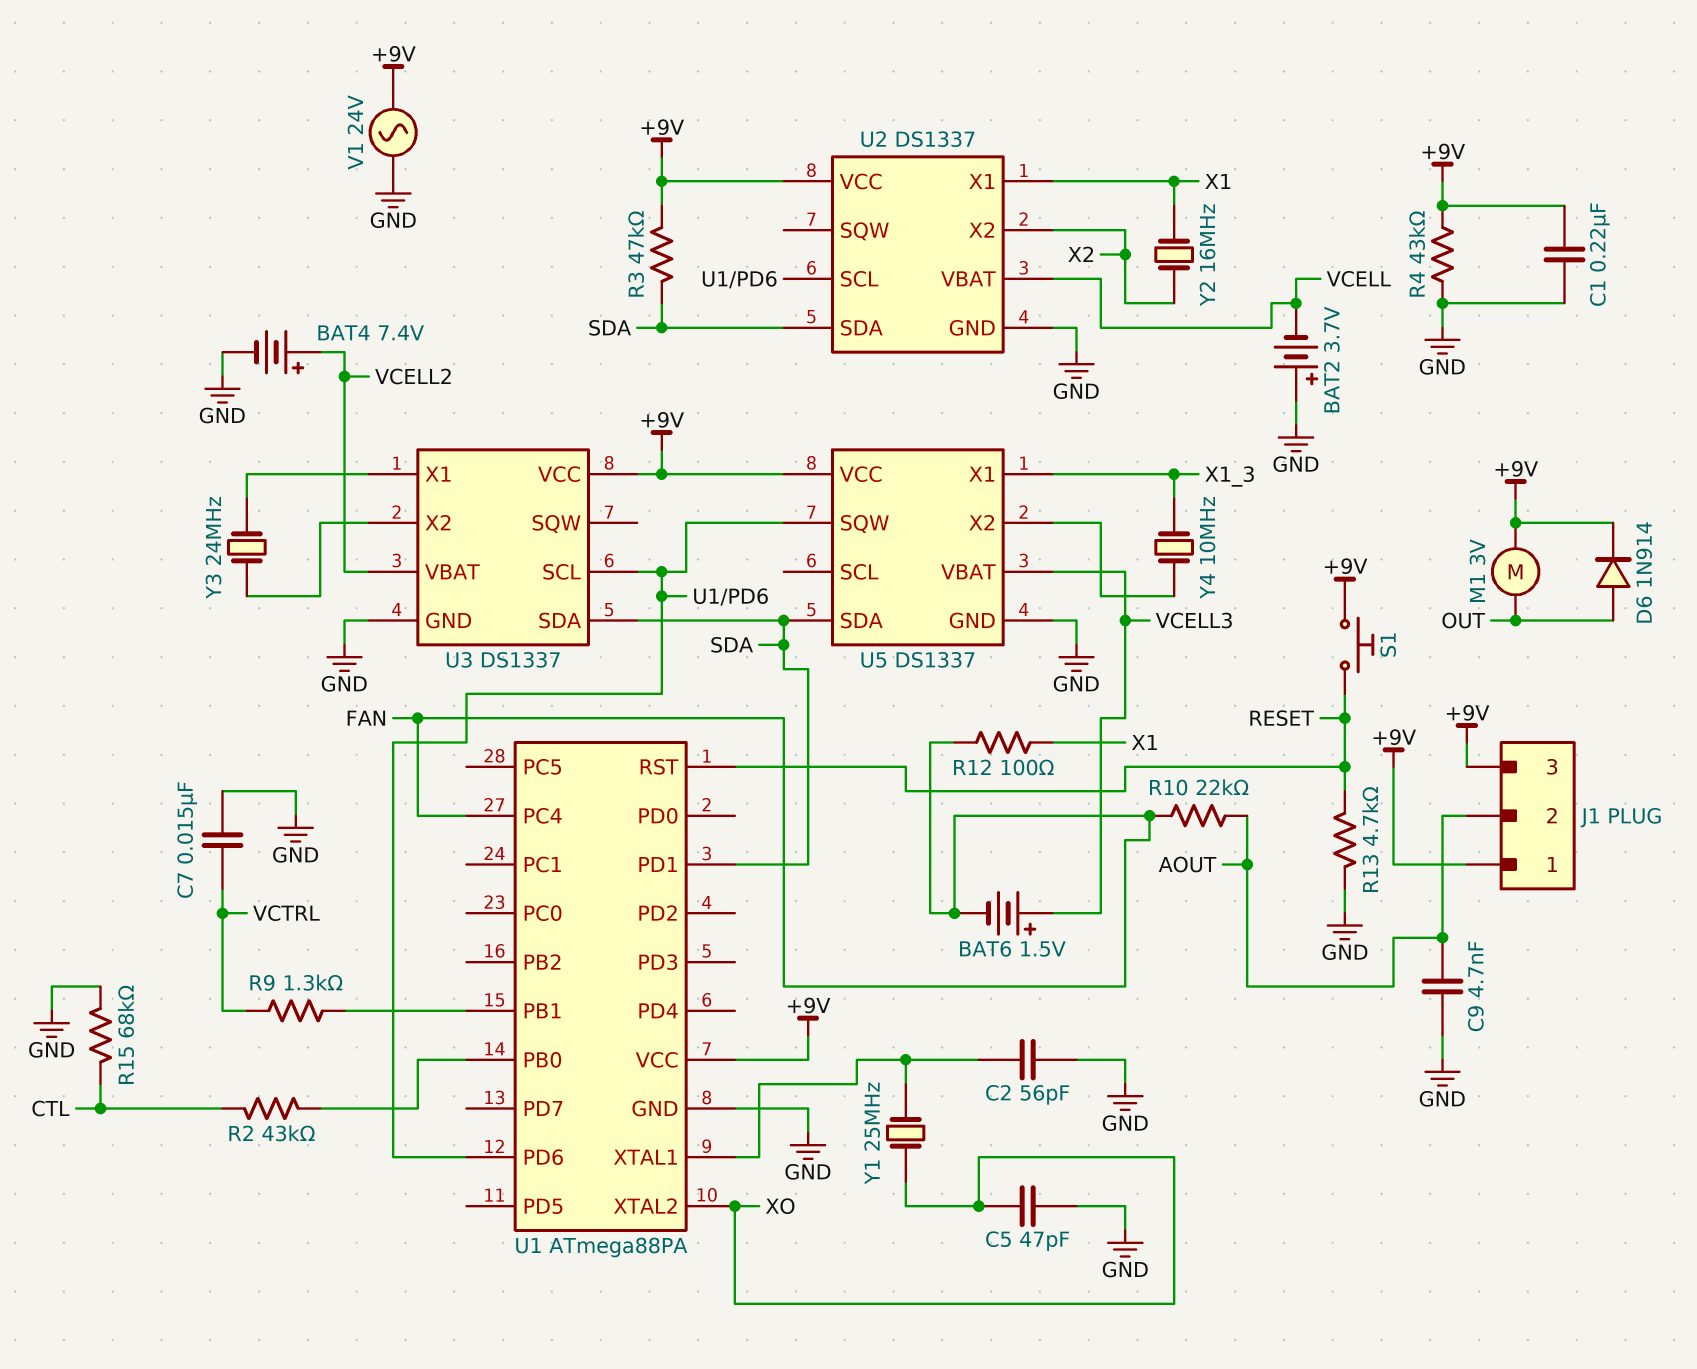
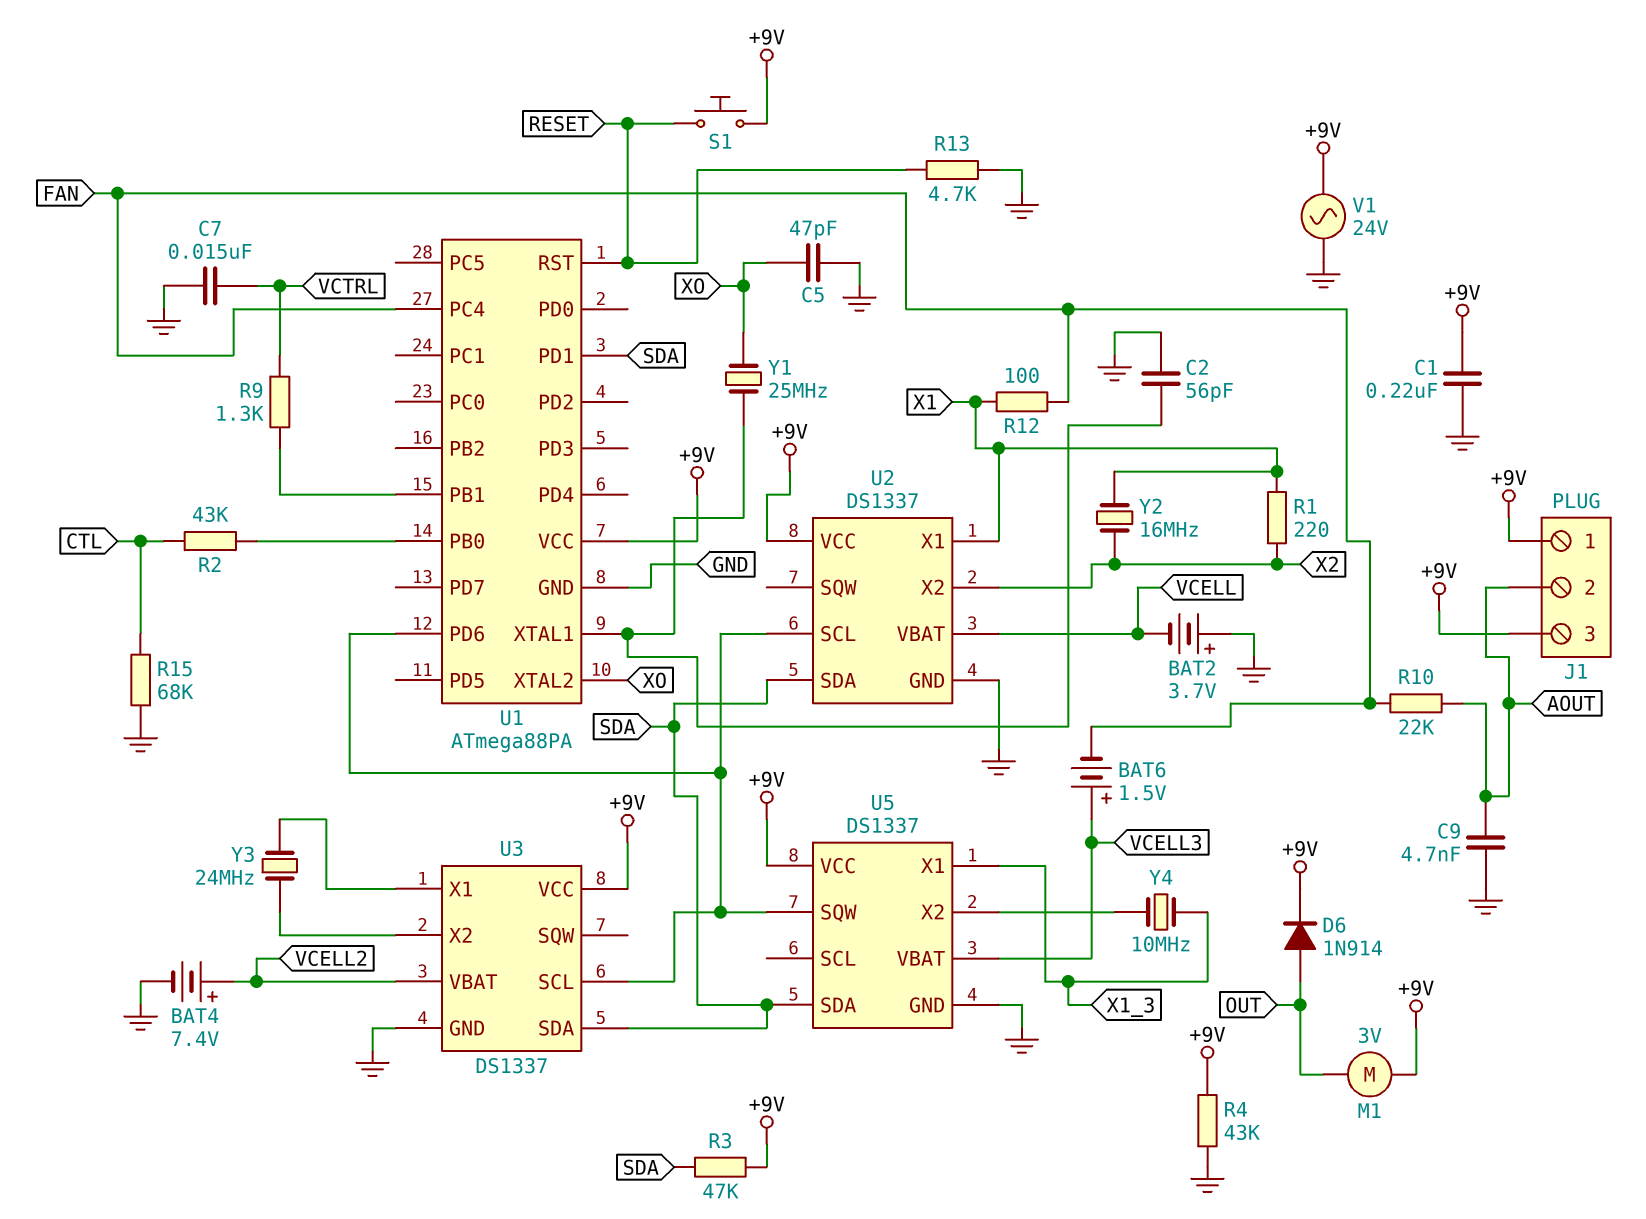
R1: none -> 220 (X1, X2)

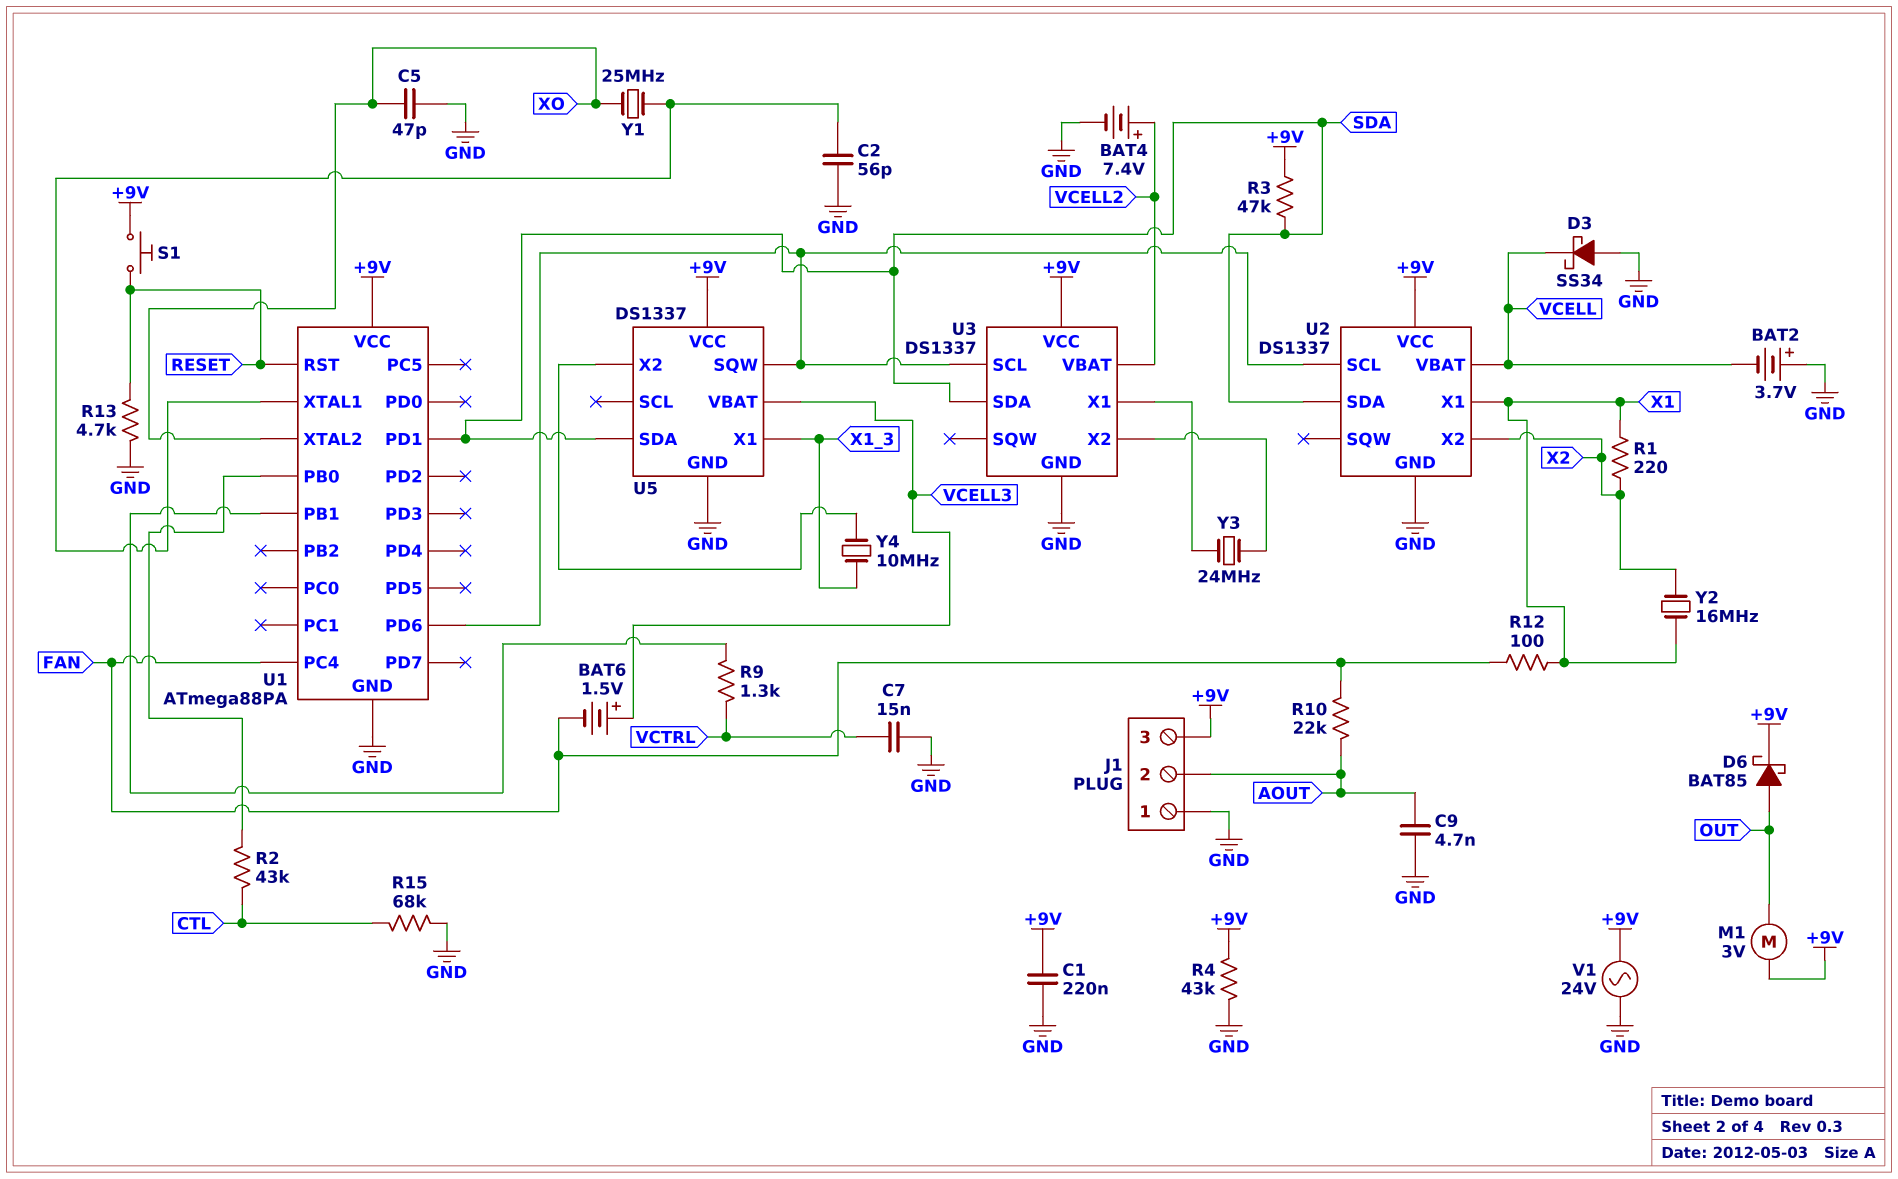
D3: none -> schottky SS34 (A GND, K VCELL)
D6: diode 1N914 (A OUT, K +9V) -> schottky BAT85 (A OUT, K +9V)
J1 pin 1: +9V -> GND

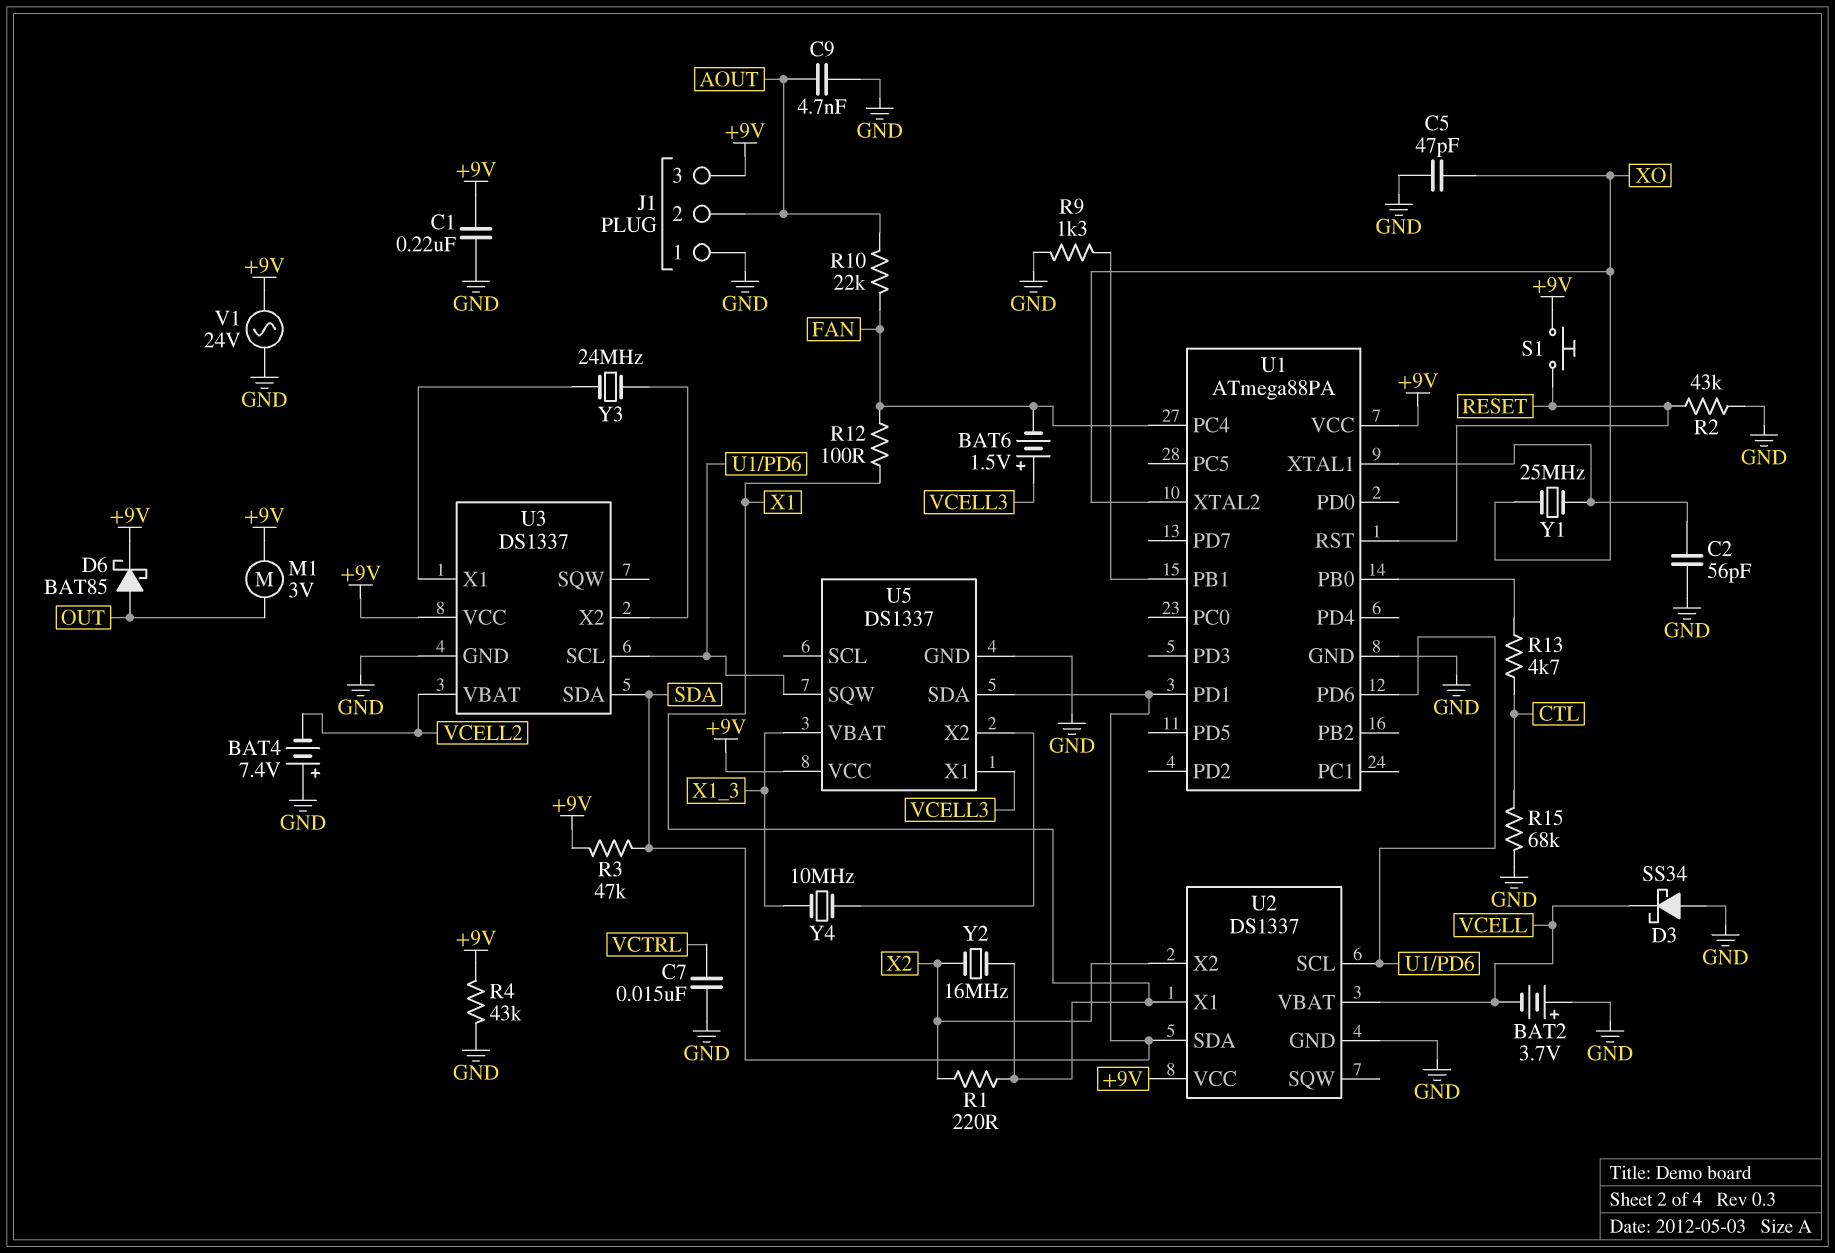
BAT4: 7.4V (plus VCELL2, minus GND) -> 7.4V (plus GND, minus VCELL2)
R2: 43k (CTL, U1/PB0) -> 43k (GND, RESET)
R9: 1.3k (U1/PB1, VCTRL) -> 1.3k (GND, U1/PB1)
R13: 4.7k (GND, RESET) -> 4.7k (CTL, U1/PB0)
U5 pin VBAT: VCELL3 -> X1_3
U5 pin X1: X1_3 -> VCELL3

